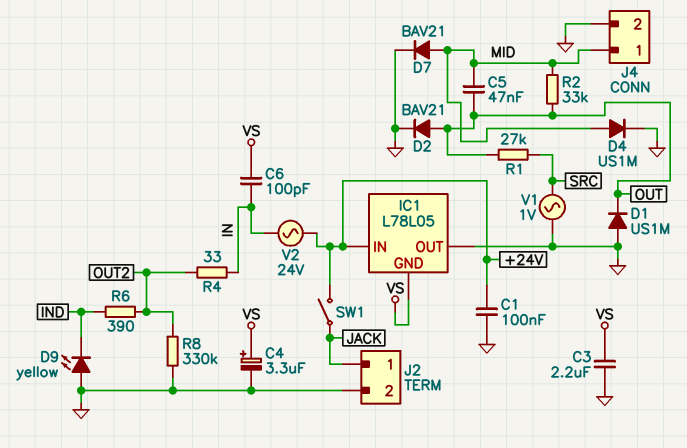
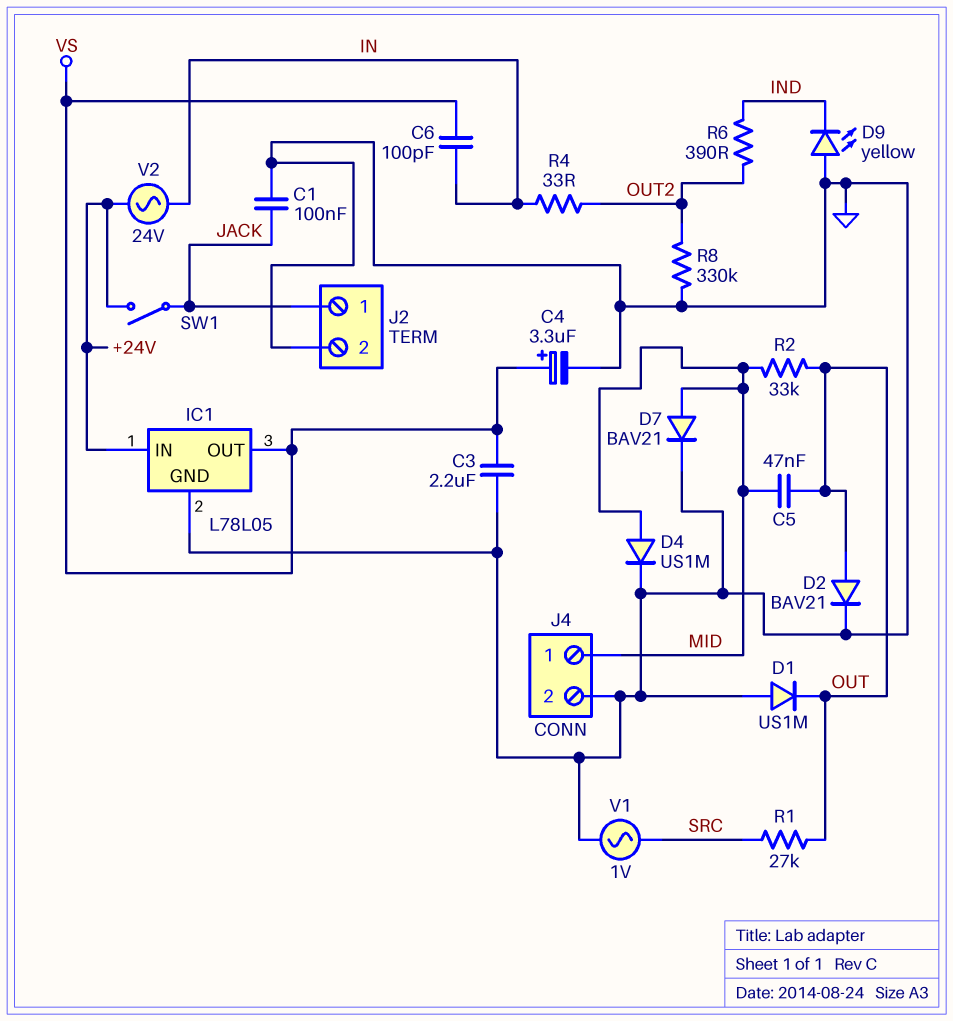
C1: 100nF (+24V, GND) -> 100nF (GND, JACK)
IC1 pin GND: VS -> GND
IC1 pin OUT: GND -> VS

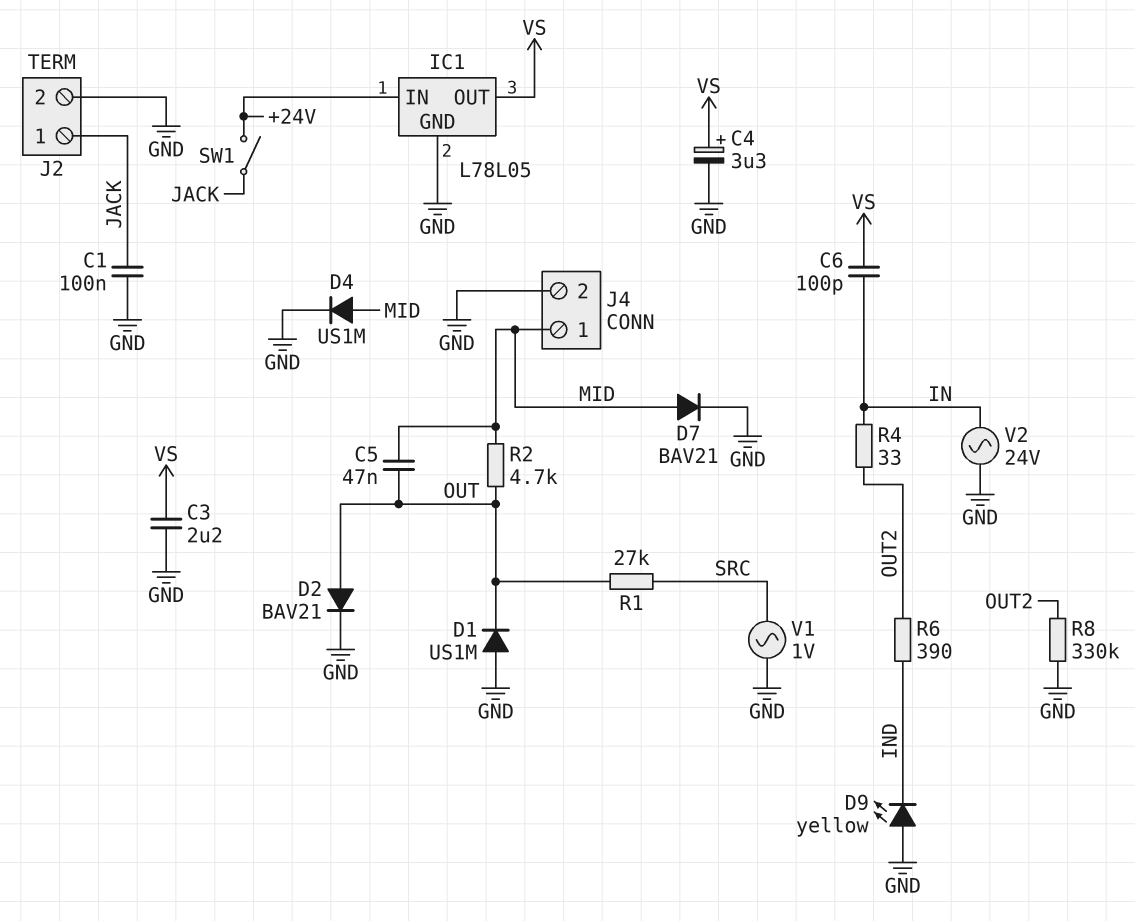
R2: 33k (MID, OUT) -> 4.7k (MID, OUT)
V2: AC 24V (+24V, IN) -> AC 24V (GND, IN)

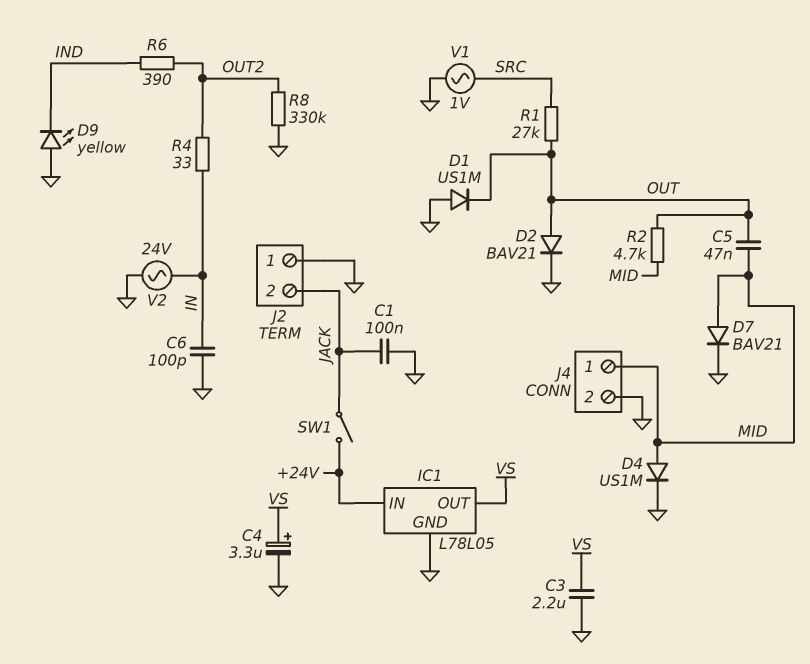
C6: 100pF (IN, VS) -> 100pF (GND, IN)
J2 pin 1: JACK -> GND
J2 pin 2: GND -> JACK

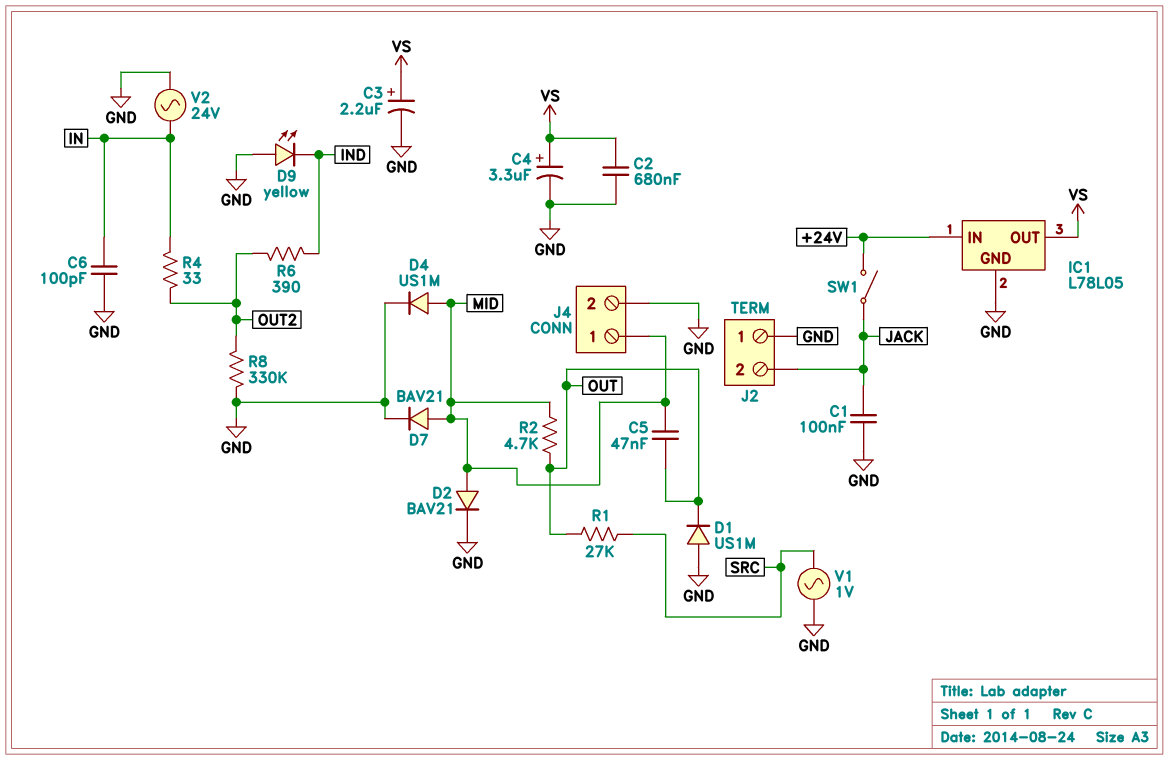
C2: none -> 680nF (GND, VS)
C3: 2.2uF (GND, VS) -> 2.2uF (plus VS, minus GND)
D2: diode BAV21 (A OUT, K GND) -> diode BAV21 (A MID, K GND)

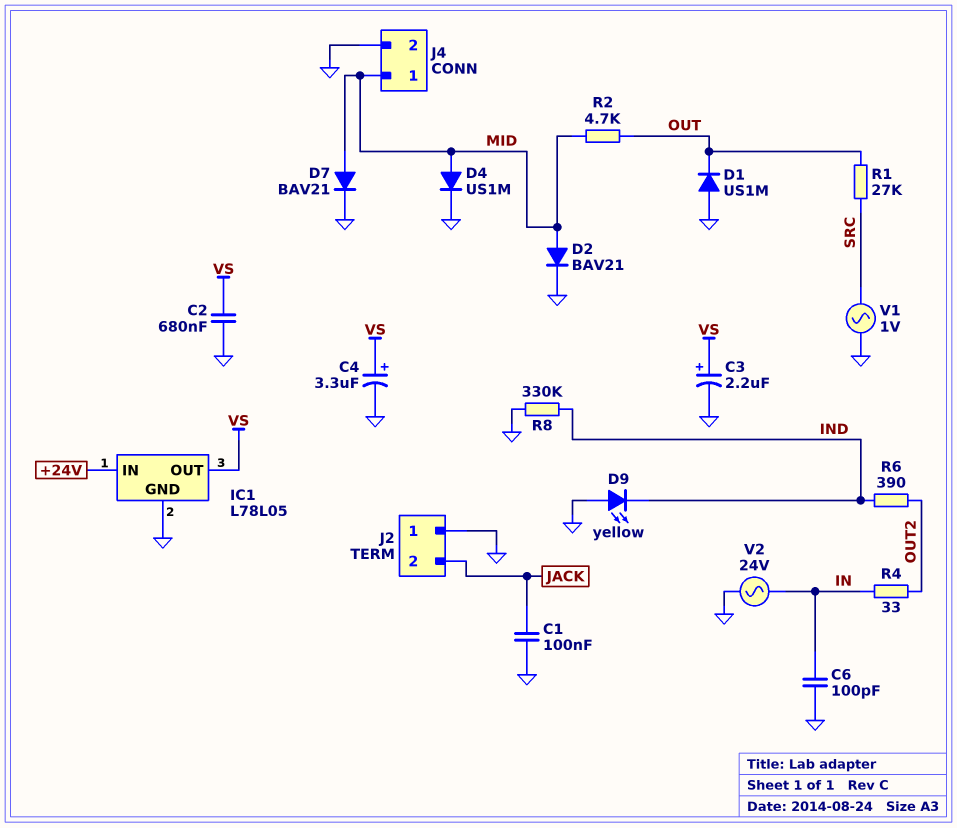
C5: 47nF (MID, OUT) -> none
R8: 330k (GND, OUT2) -> 330k (GND, IND)
SW1: switch (+24V, JACK) -> none

